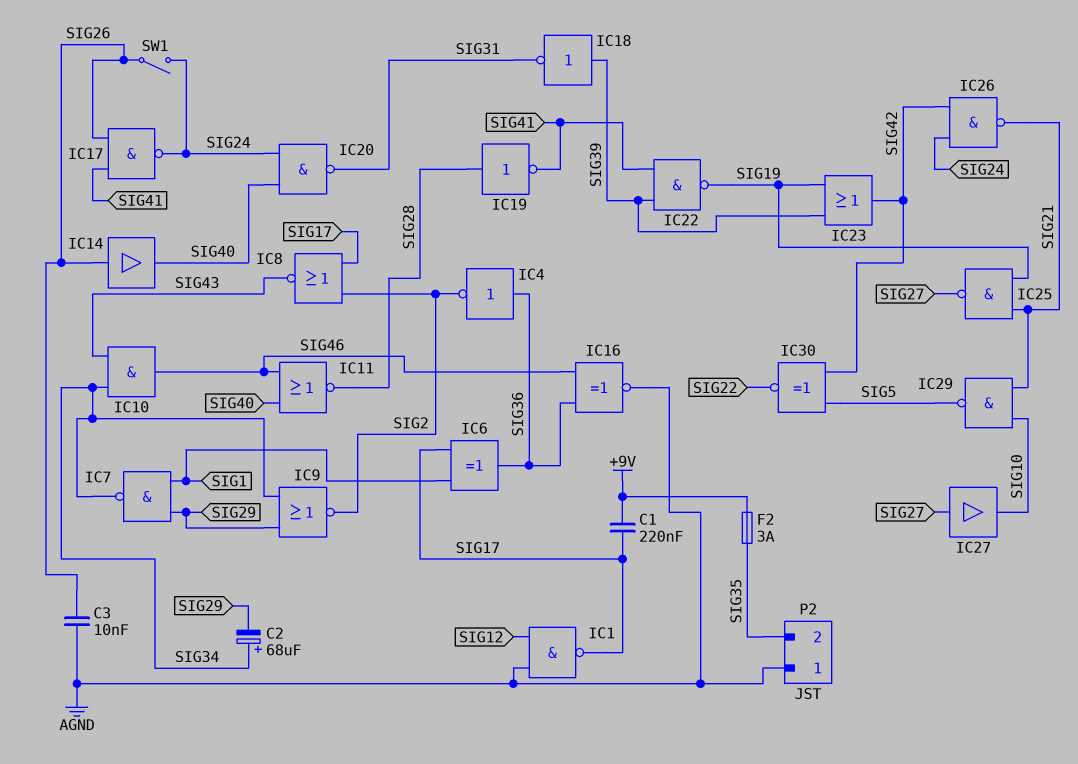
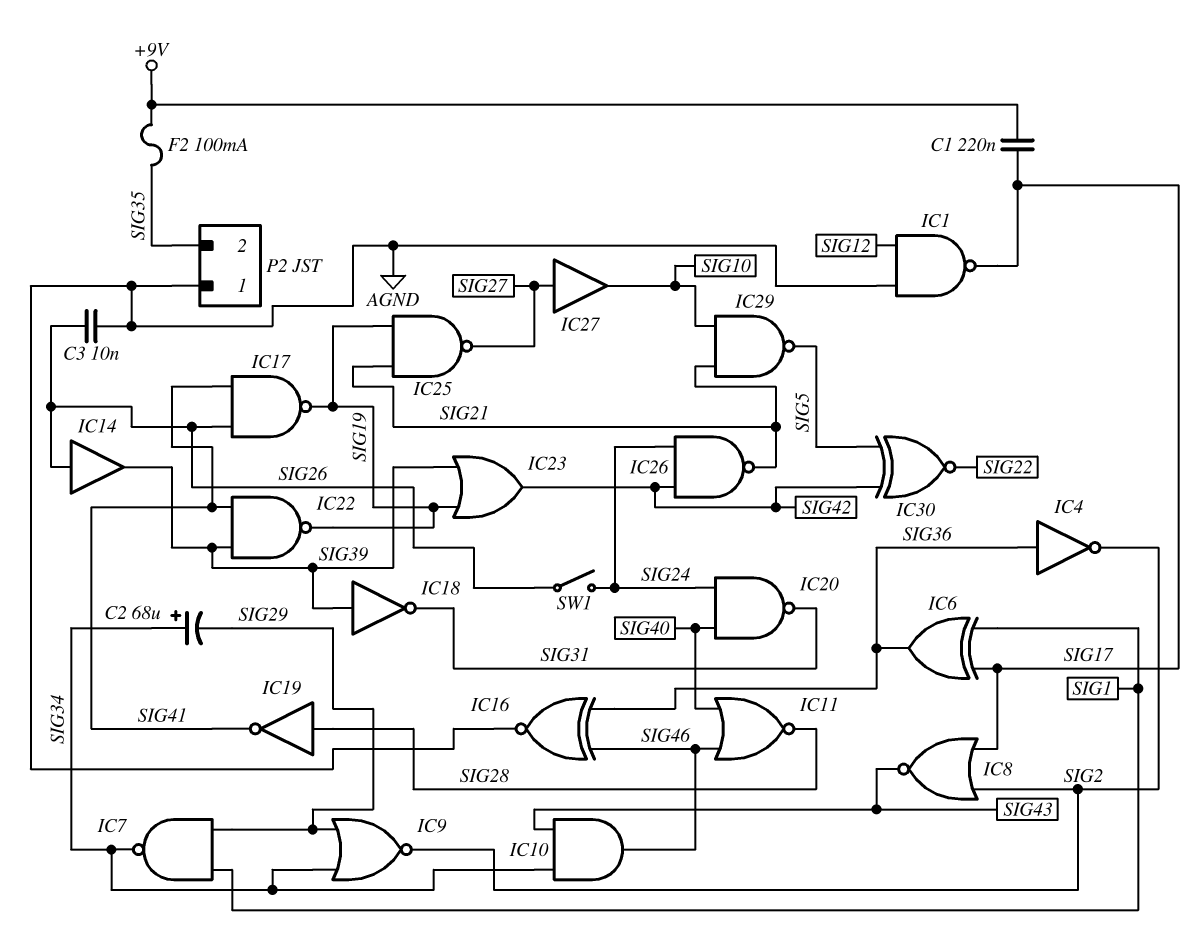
F2: 3A (+9V, SIG35) -> 100mA (+9V, SIG35)
IC14: buffer (in SIG26, out SIG40) -> buffer (in SIG26, out SIG39)
IC17: NAND (in SIG26, in SIG41, out SIG24) -> NAND (in SIG26, in SIG41, out SIG19)

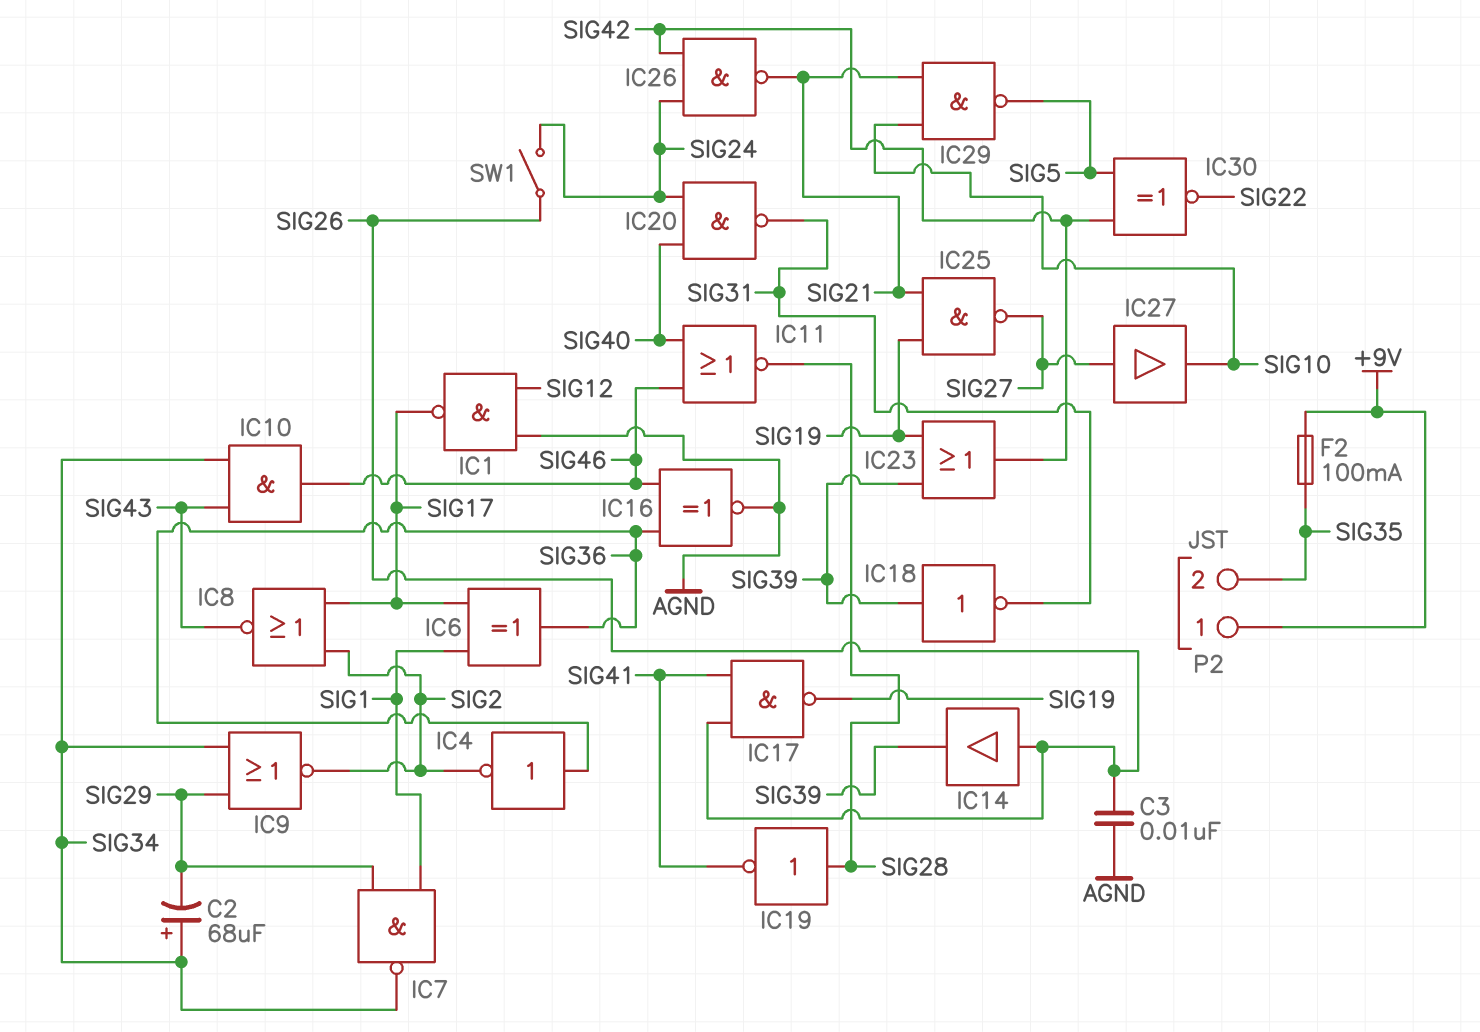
C1: 220nF (+9V, SIG17) -> none
IC22: NAND (in SIG39, in SIG41, out SIG19) -> none
P2 pin 1: AGND -> +9V

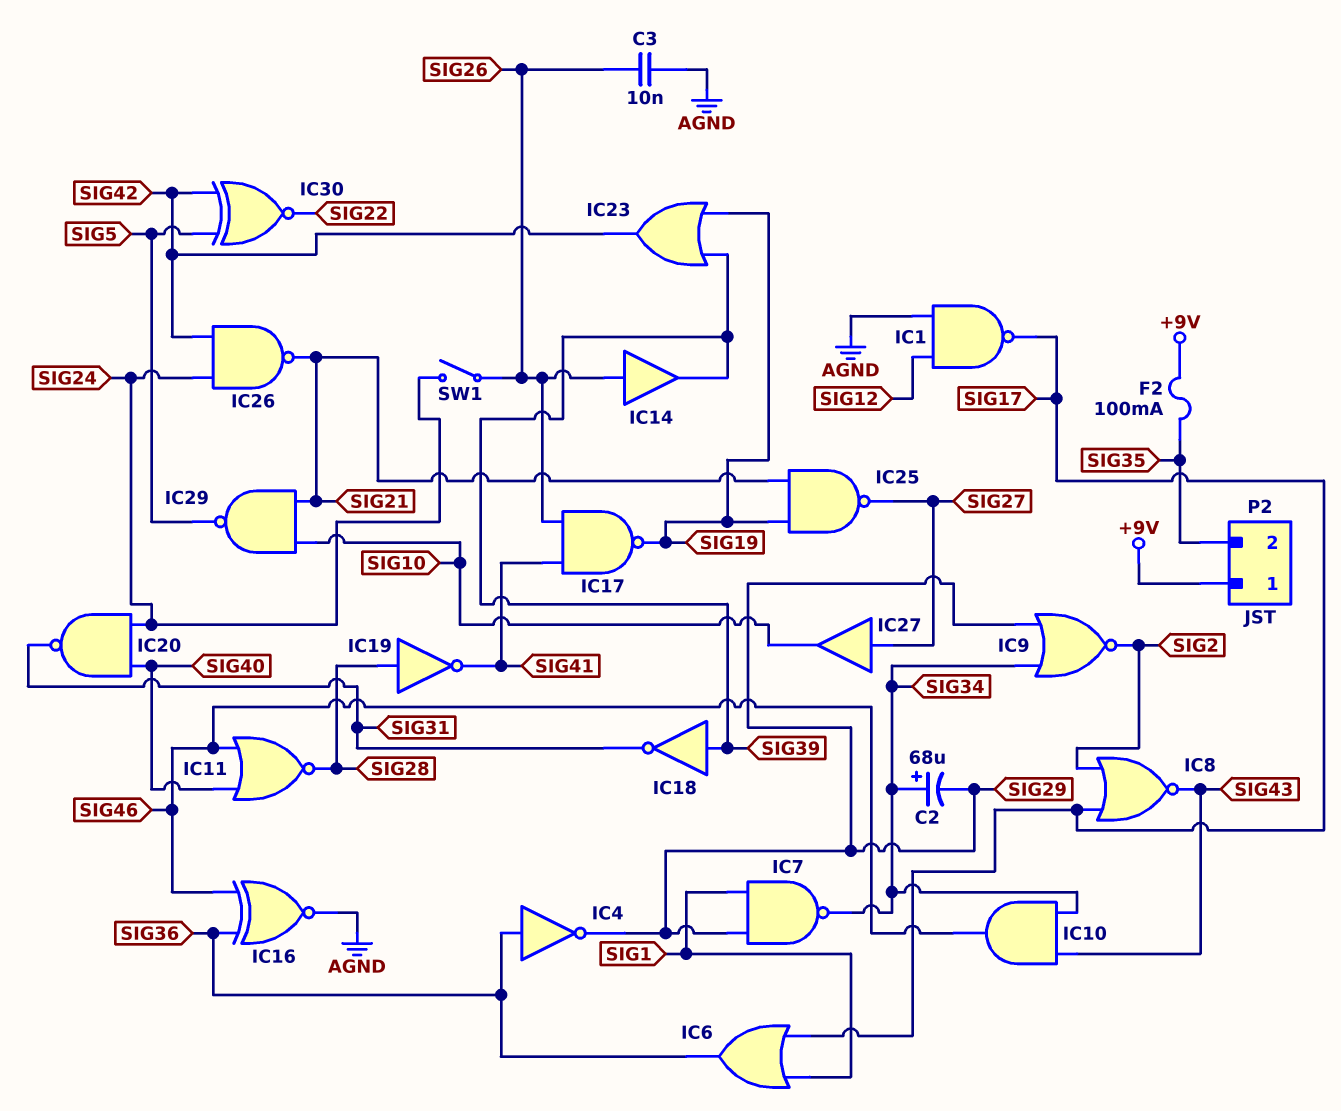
IC4: NOT (in SIG36, out SIG2) -> NOT (in SIG36, out SIG29)
IC6: XOR (in SIG1, in SIG17, out SIG36) -> OR (in SIG1, in SIG17, out SIG36)

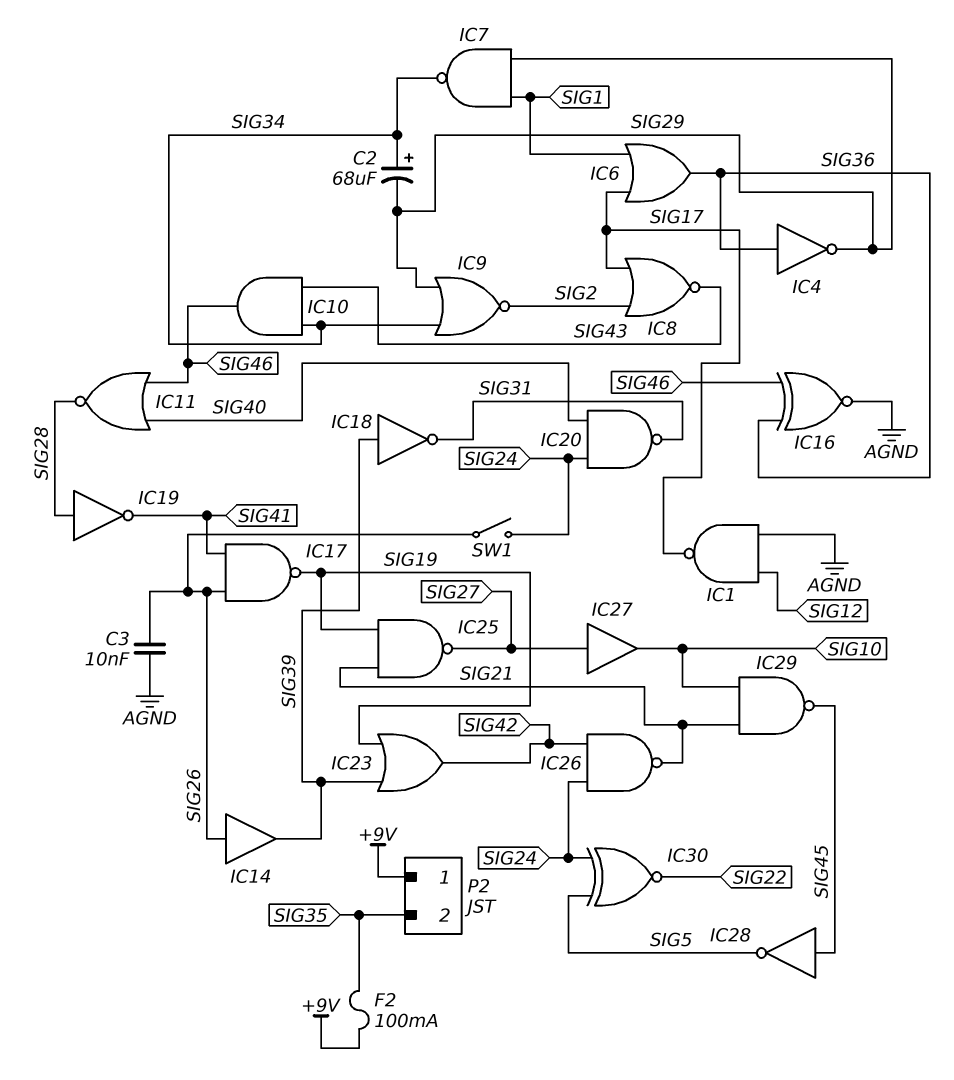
IC28: none -> NOT (in SIG45, out SIG5)
IC29: NAND (in SIG10, in SIG21, out SIG5) -> NAND (in SIG10, in SIG21, out SIG45)
IC30: XNOR (in SIG5, in SIG42, out SIG22) -> XNOR (in SIG5, in SIG24, out SIG22)

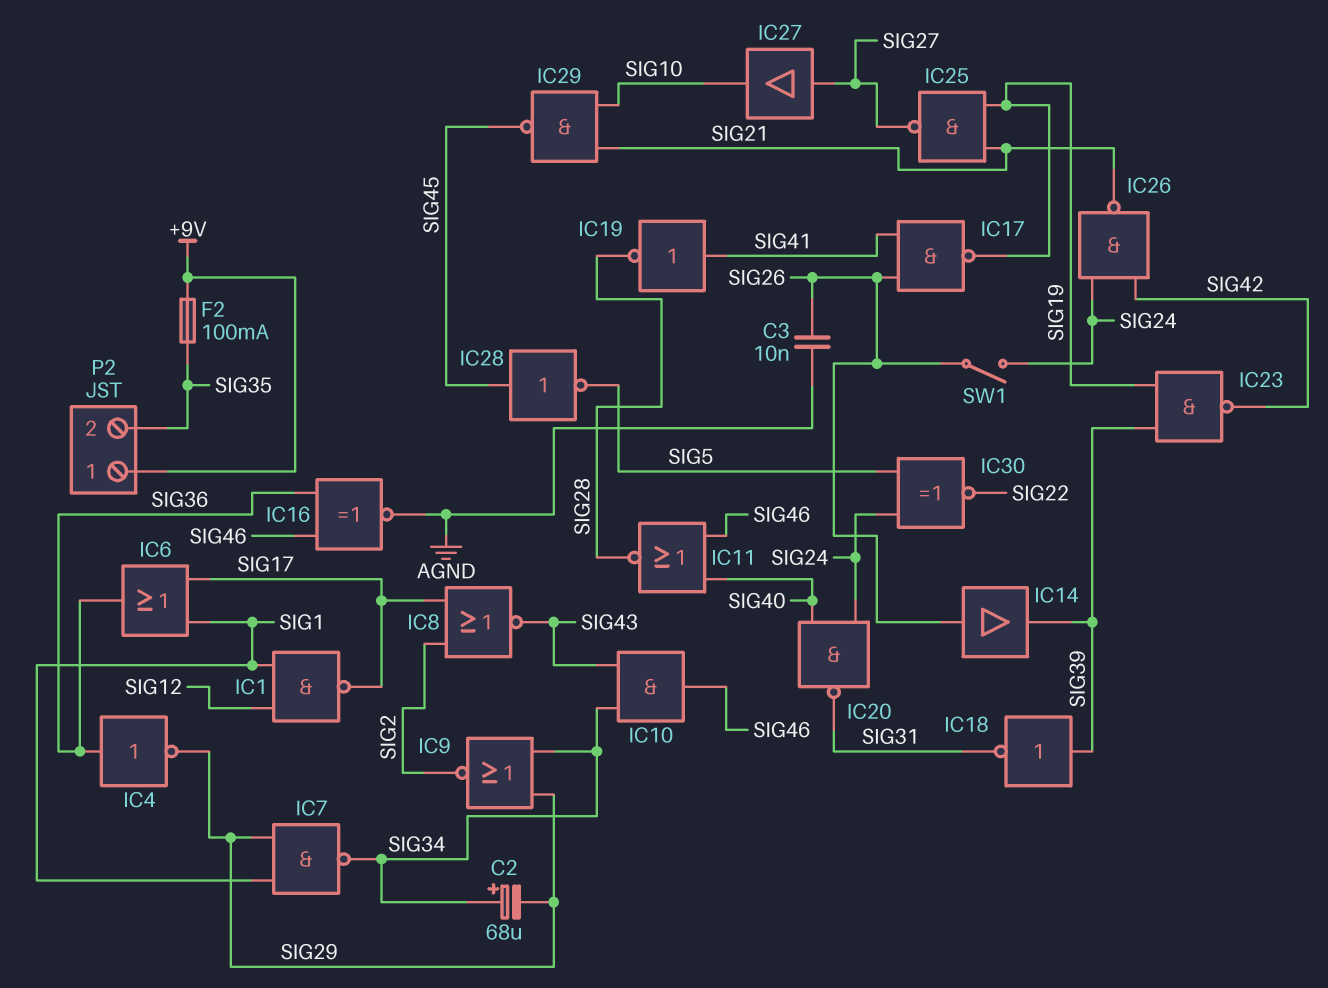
IC1: NAND (in AGND, in SIG12, out SIG17) -> NAND (in SIG1, in SIG12, out SIG17)
IC19: NOT (in SIG28, out SIG41) -> NOT (in SIG41, out SIG28)
IC23: OR (in SIG19, in SIG39, out SIG42) -> NAND (in SIG19, in SIG39, out SIG42)

